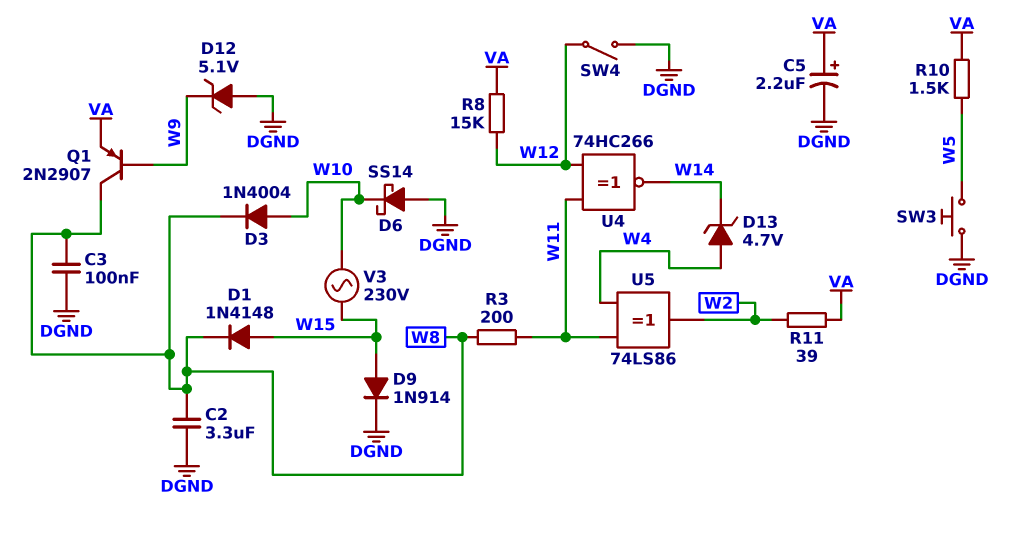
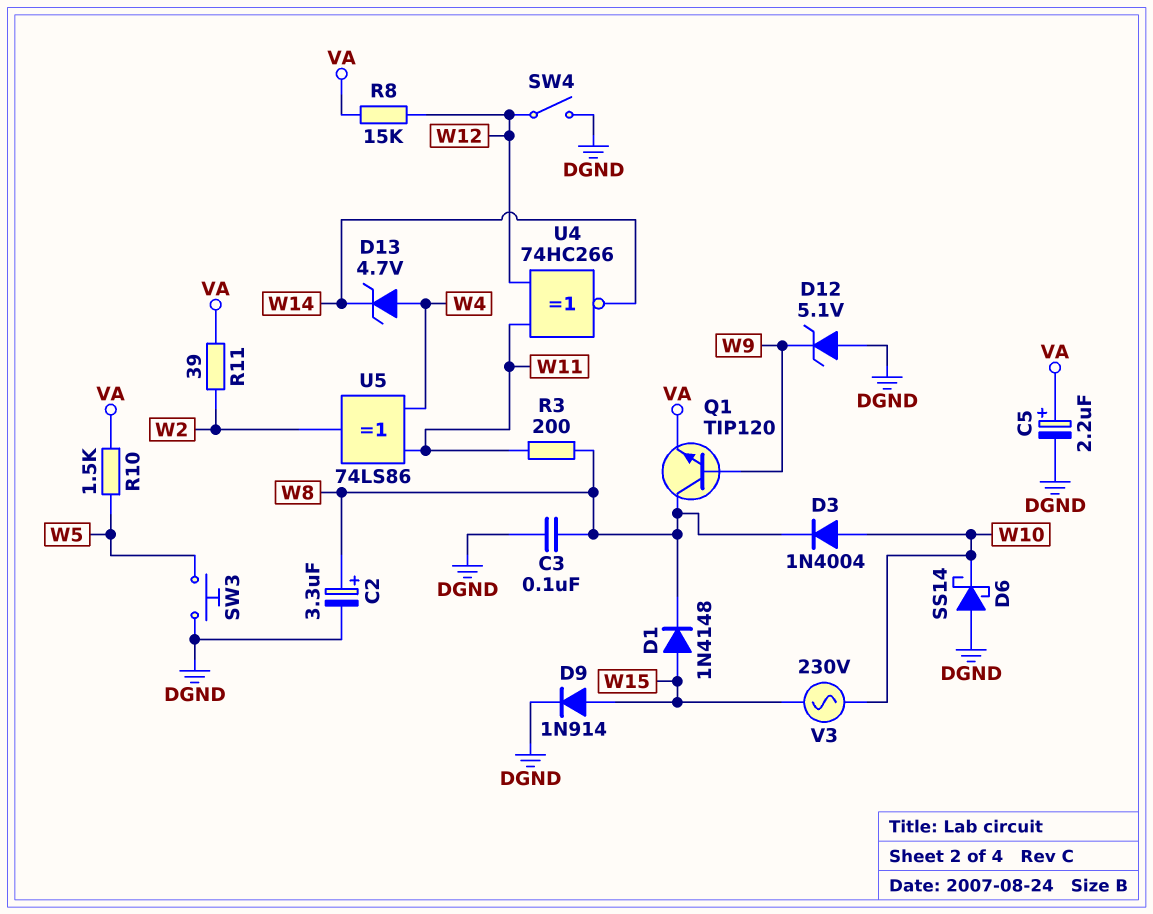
C2: 3.3uF (DGND, W8) -> 3.3uF (plus W8, minus DGND)
Q1: PNP 2N2907 (B W9, C W8, E VA) -> NPN TIP120 (B W9, C W8, E VA)

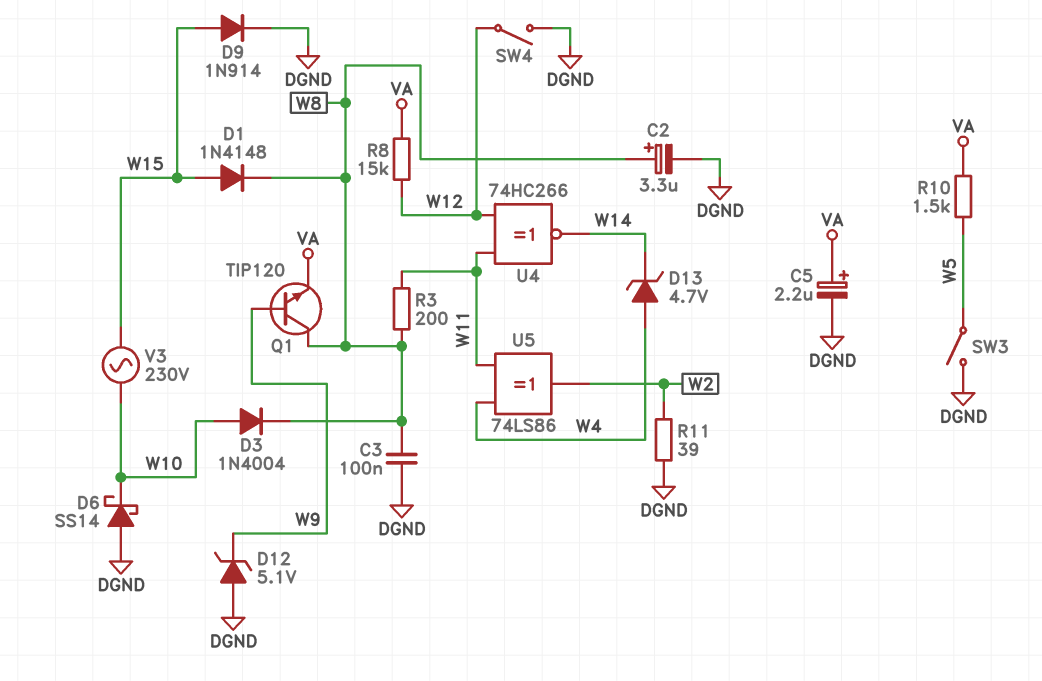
R11: 39 (VA, W2) -> 39 (DGND, W2)
SW3: button (DGND, W5) -> switch (DGND, W5)

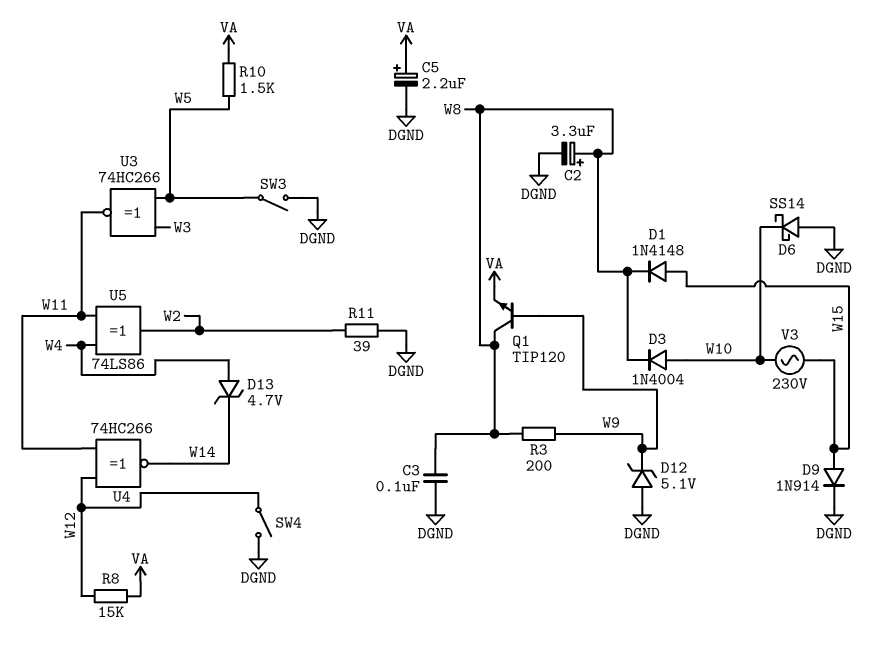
R3: 200 (W8, W11) -> 200 (W8, W9)
U3: none -> XNOR 74HC266 (in W3, in W5, out W11)

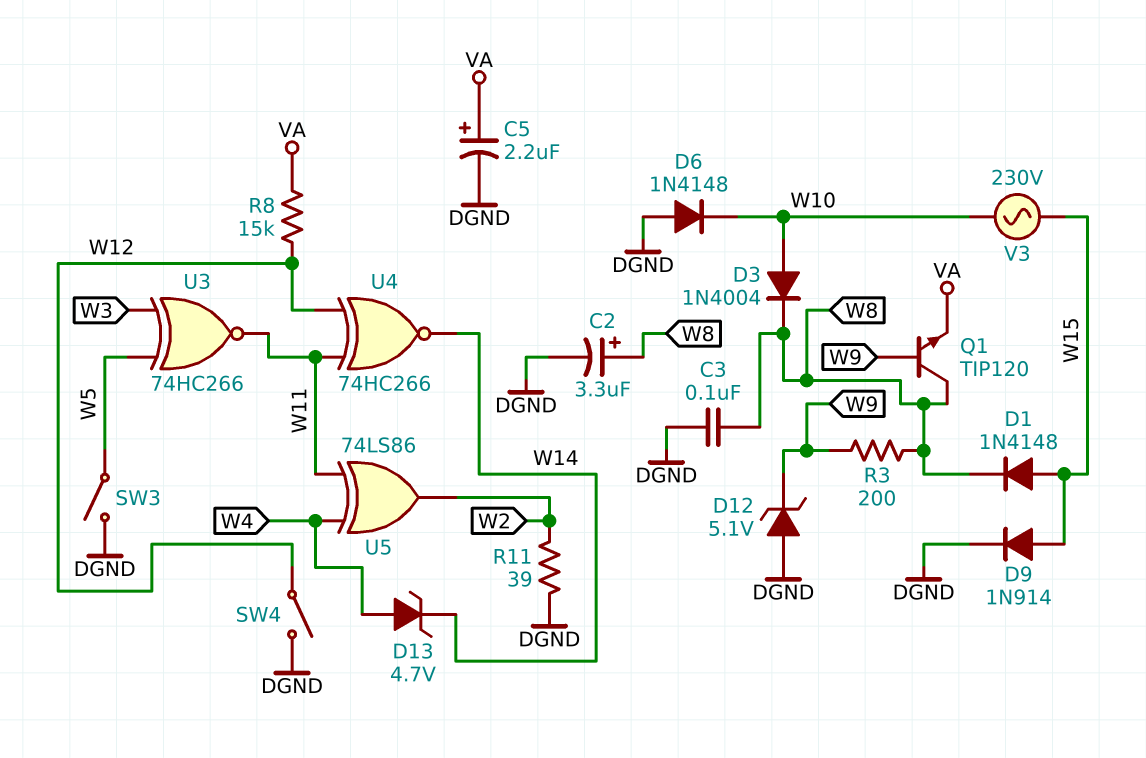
D6: schottky SS14 (A DGND, K W10) -> diode 1N4148 (A DGND, K W10)
R10: 1.5k (VA, W5) -> none

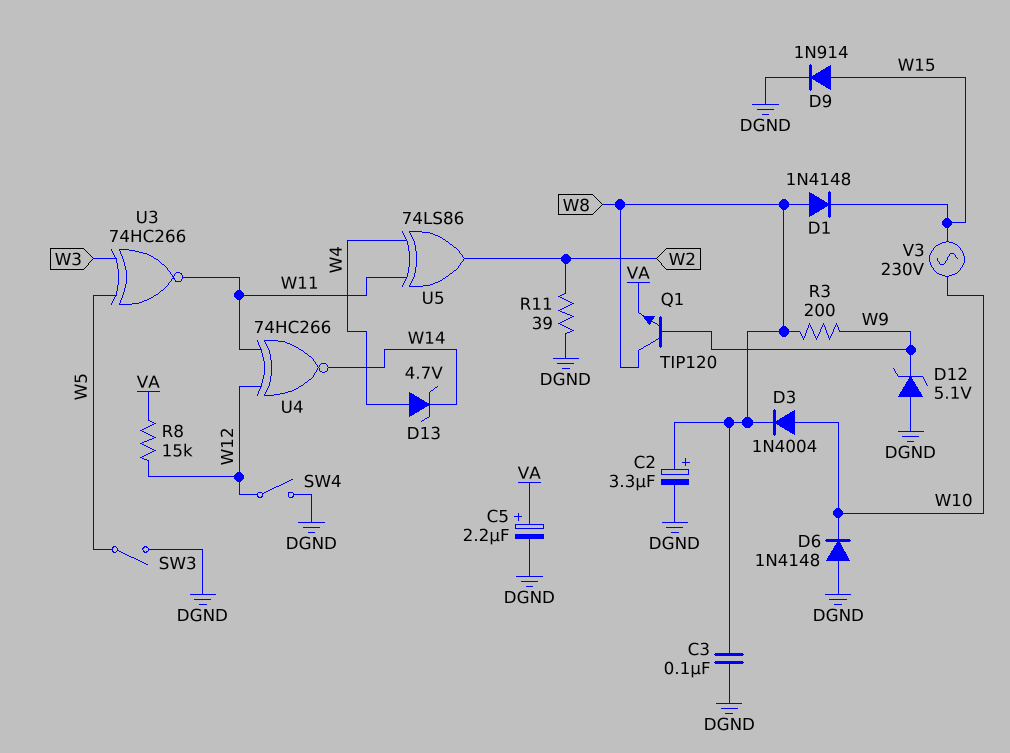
D1: diode 1N4148 (A W15, K W8) -> diode 1N4148 (A W8, K W15)

